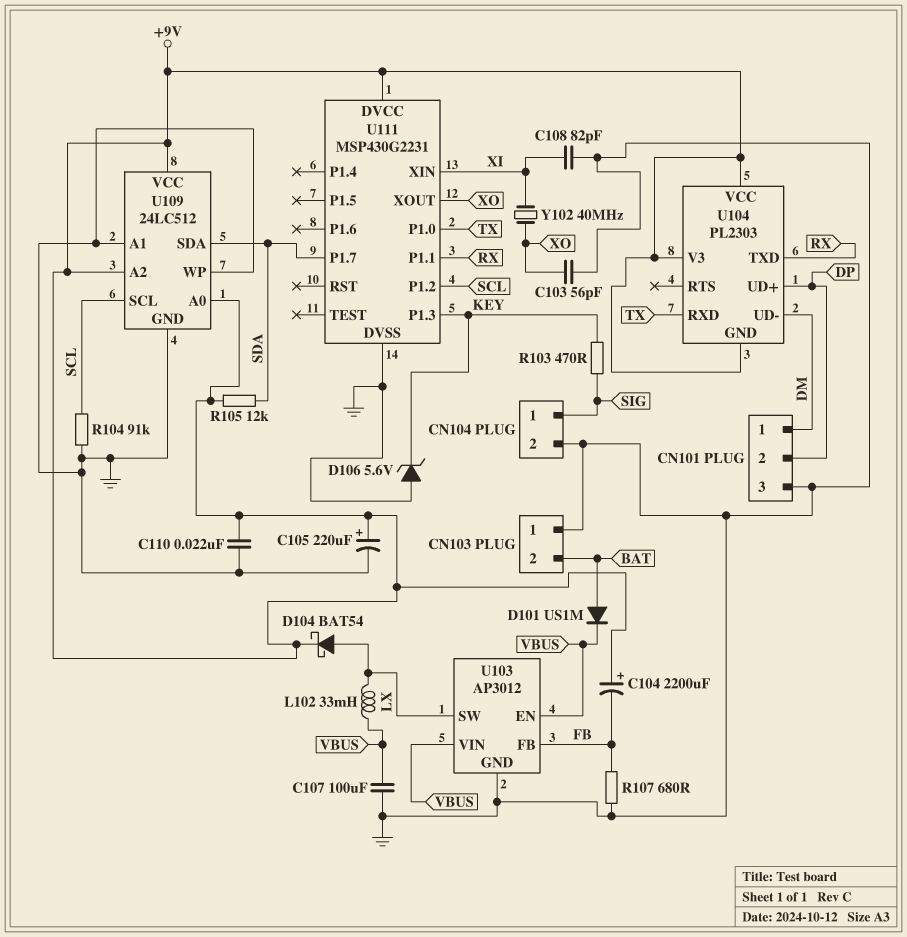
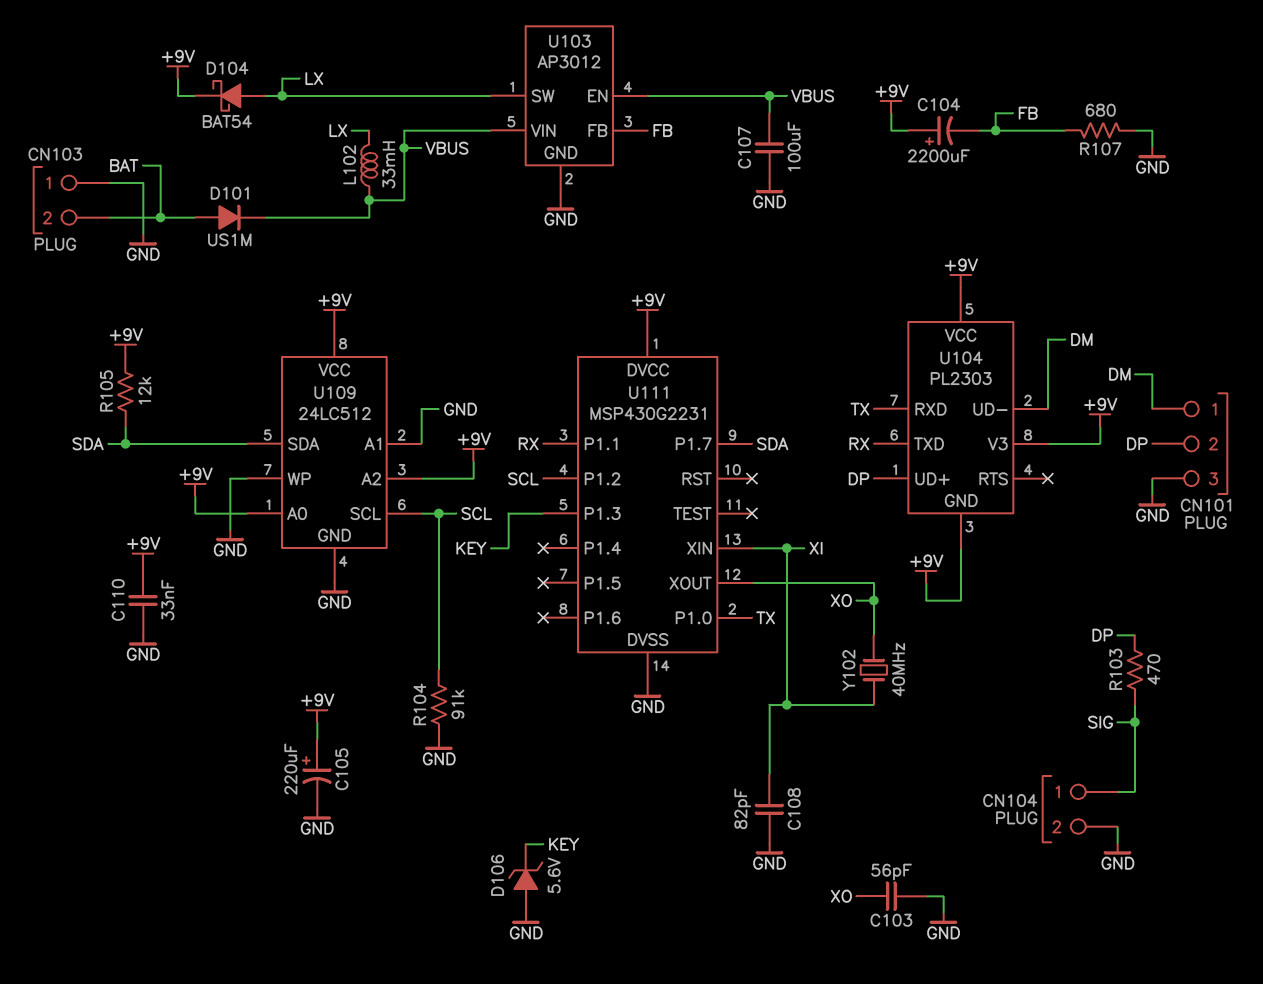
C110: 22nF (+9V, GND) -> 33nF (+9V, GND)
R103: 470 (KEY, SIG) -> 470 (DP, SIG)

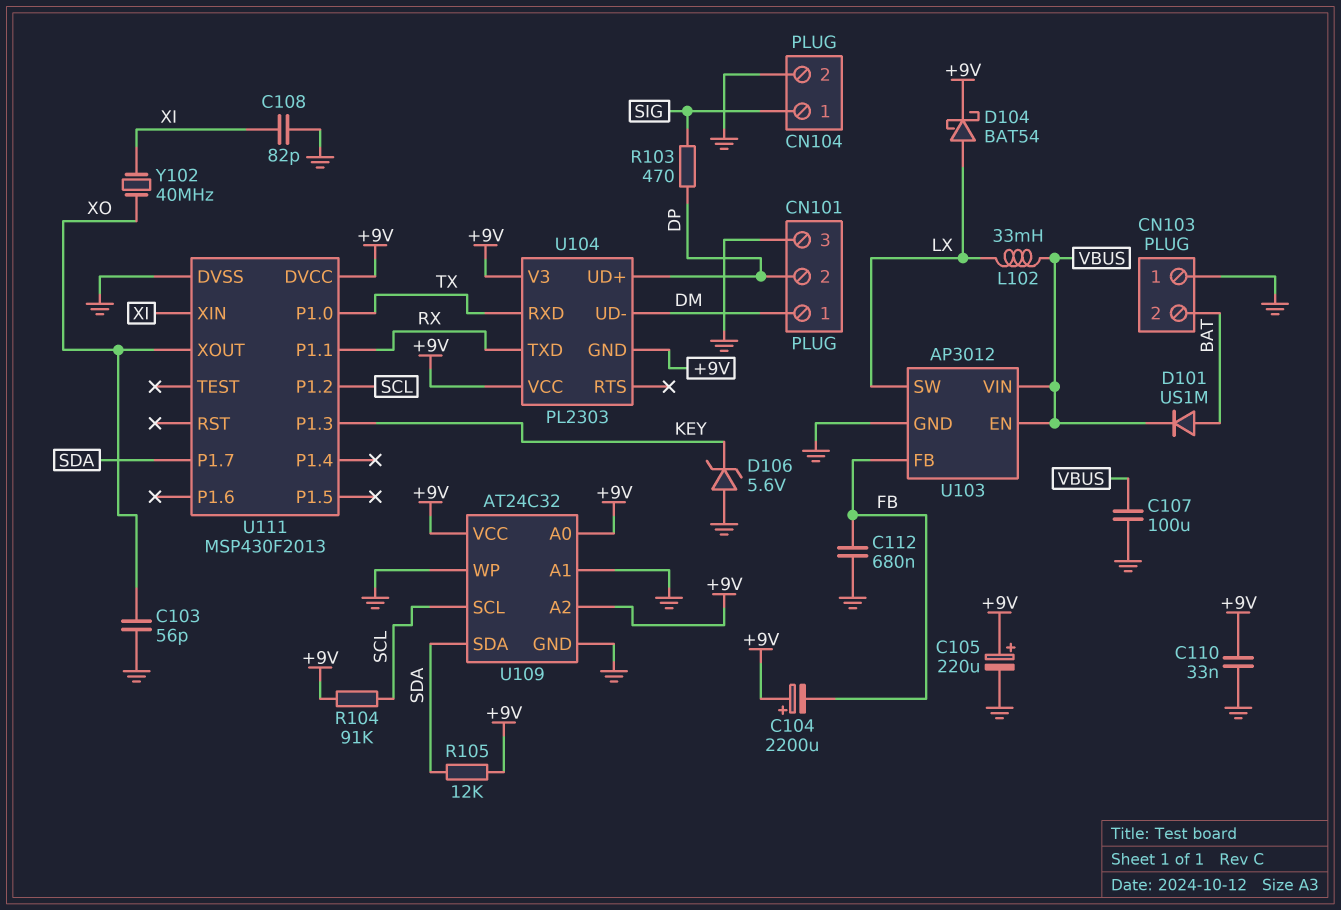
C112: none -> 680nF (FB, GND)
R104: 91k (GND, SCL) -> 91k (+9V, SCL)
R107: 680 (FB, GND) -> none
U109: 24LC512 -> AT24C32
U111: MSP430G2231 -> MSP430F2013

